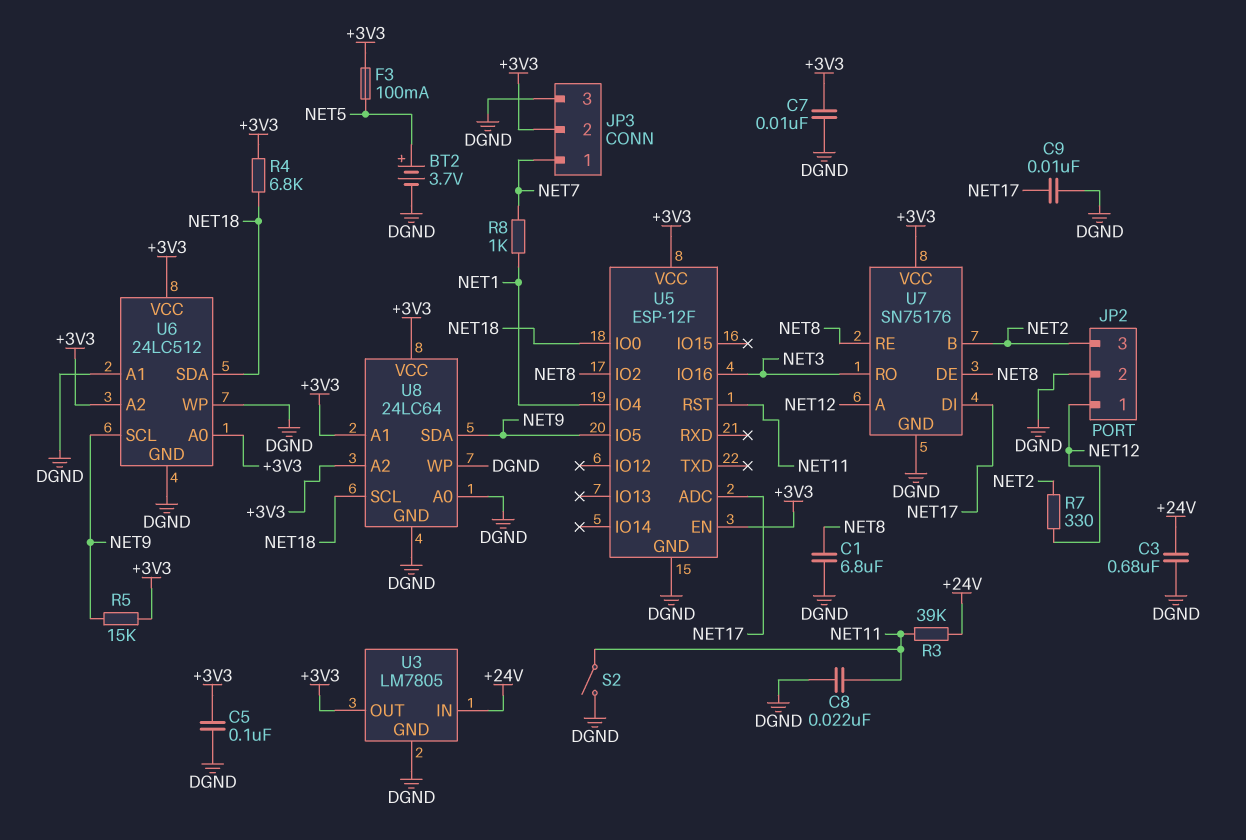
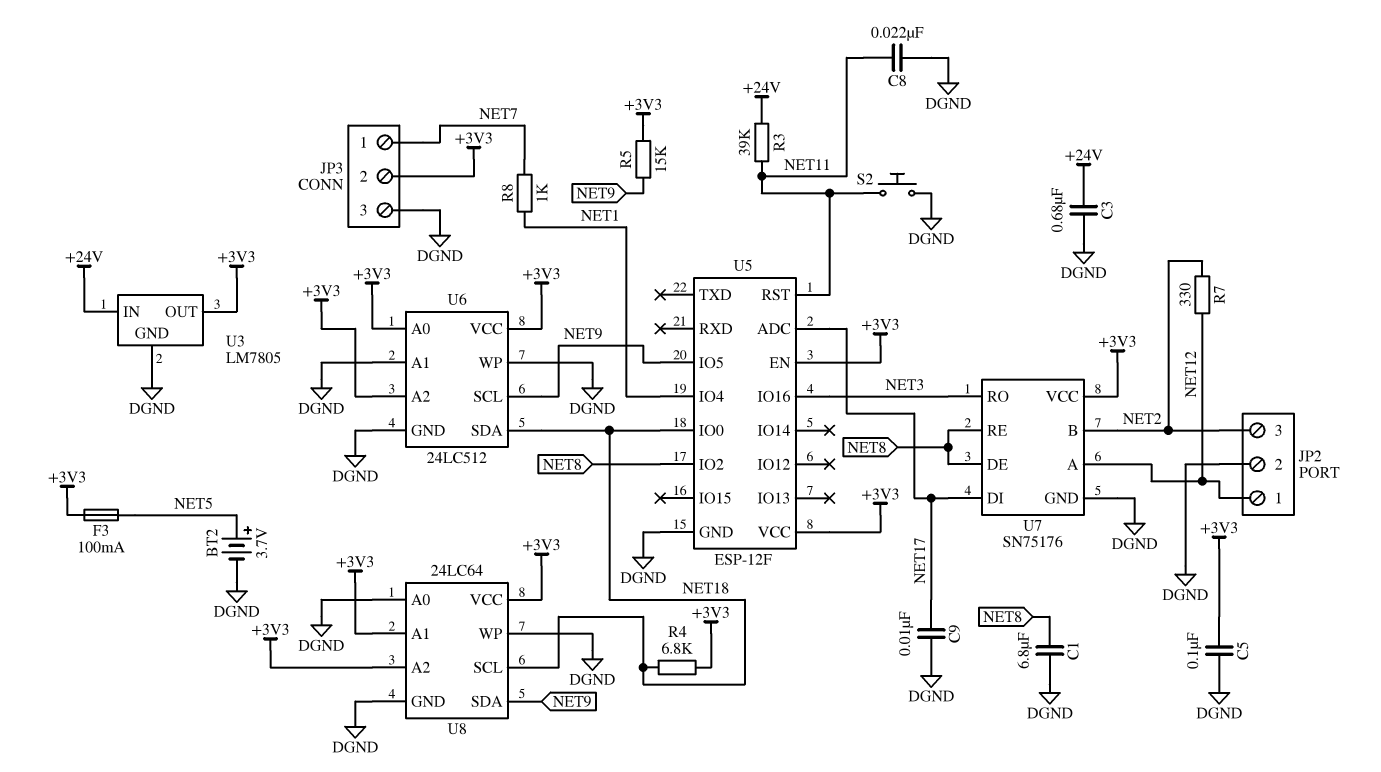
C7: 10nF (+3V3, DGND) -> none
S2: switch (DGND, NET11) -> button (DGND, NET11)

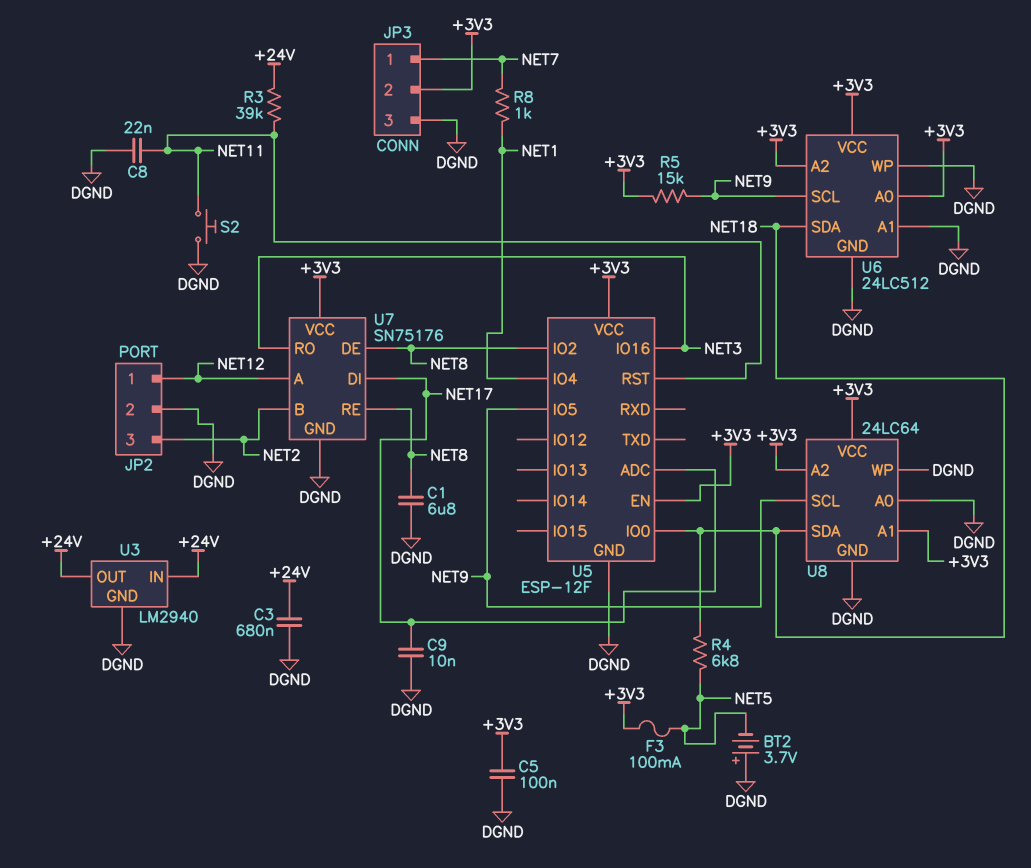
BT2: 3.7V (plus NET5, minus DGND) -> 3.7V (plus DGND, minus NET5)
R4: 6.8k (+3V3, NET18) -> 6.8k (NET5, NET18)
R7: 330 (NET2, NET12) -> none
U3: LM7805 -> LM2940
U3 pin OUT: +3V3 -> +24V
U8 pin SCL: NET18 -> NET9
U8 pin SDA: NET9 -> NET18

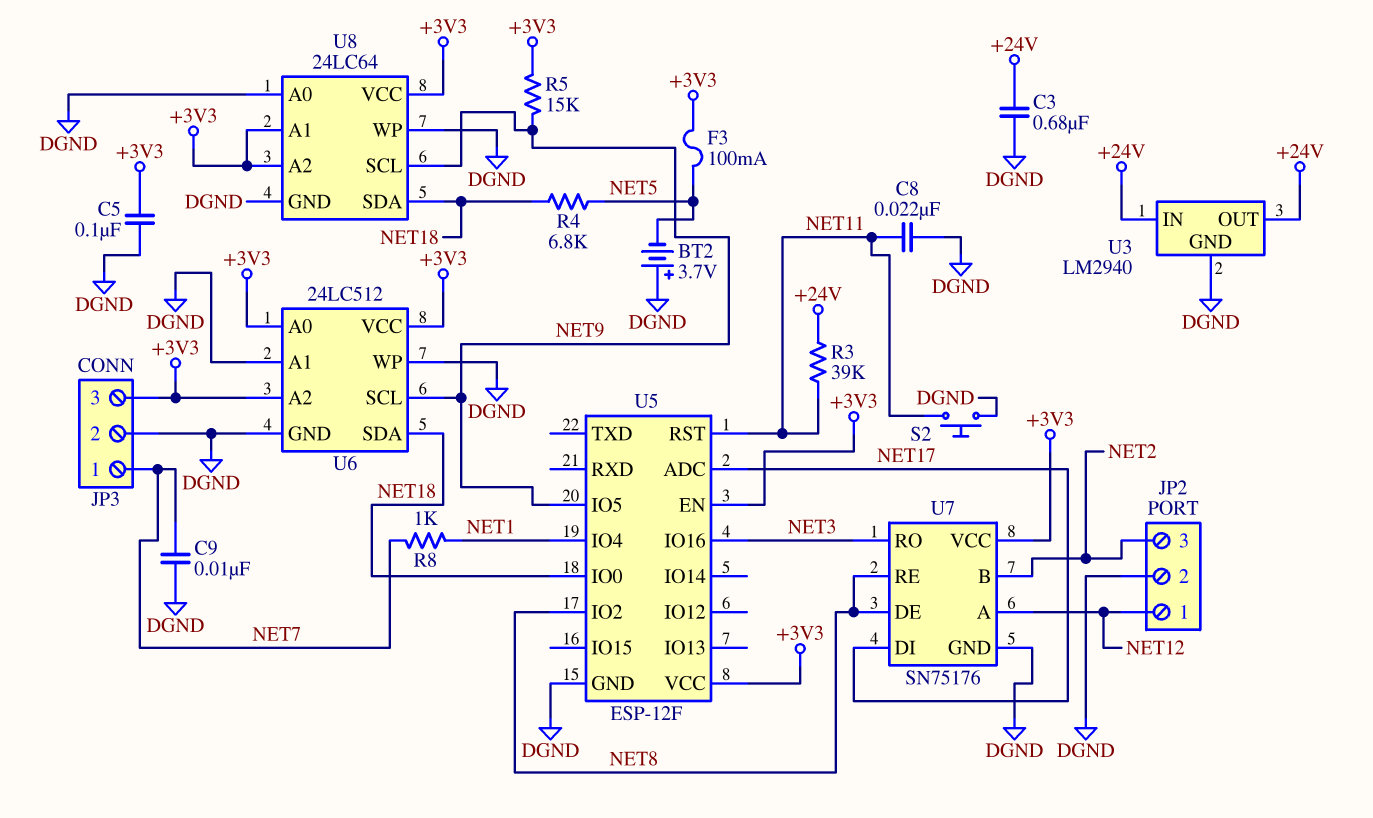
C1: 6.8uF (DGND, NET8) -> none
C9: 10nF (DGND, NET17) -> 10nF (DGND, NET7)
JP3 pin 2: +3V3 -> DGND
JP3 pin 3: DGND -> +3V3

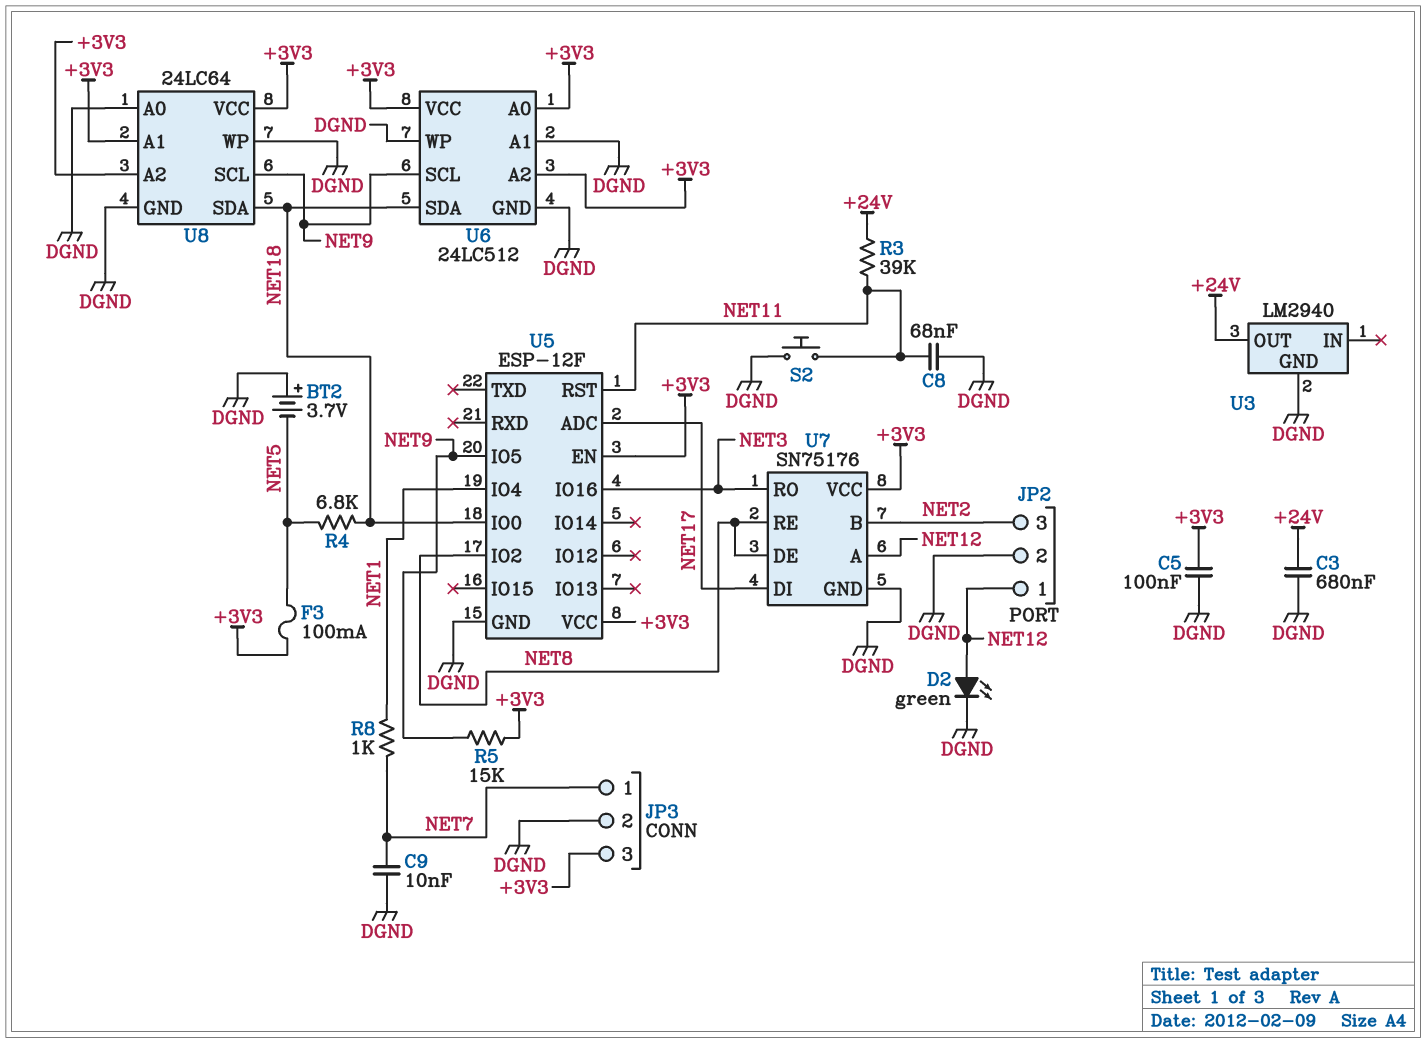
C8: 22nF (DGND, NET11) -> 68nF (DGND, NET11)
D2: none -> LED green (A NET12, K DGND)
U3 pin IN: +24V -> none

